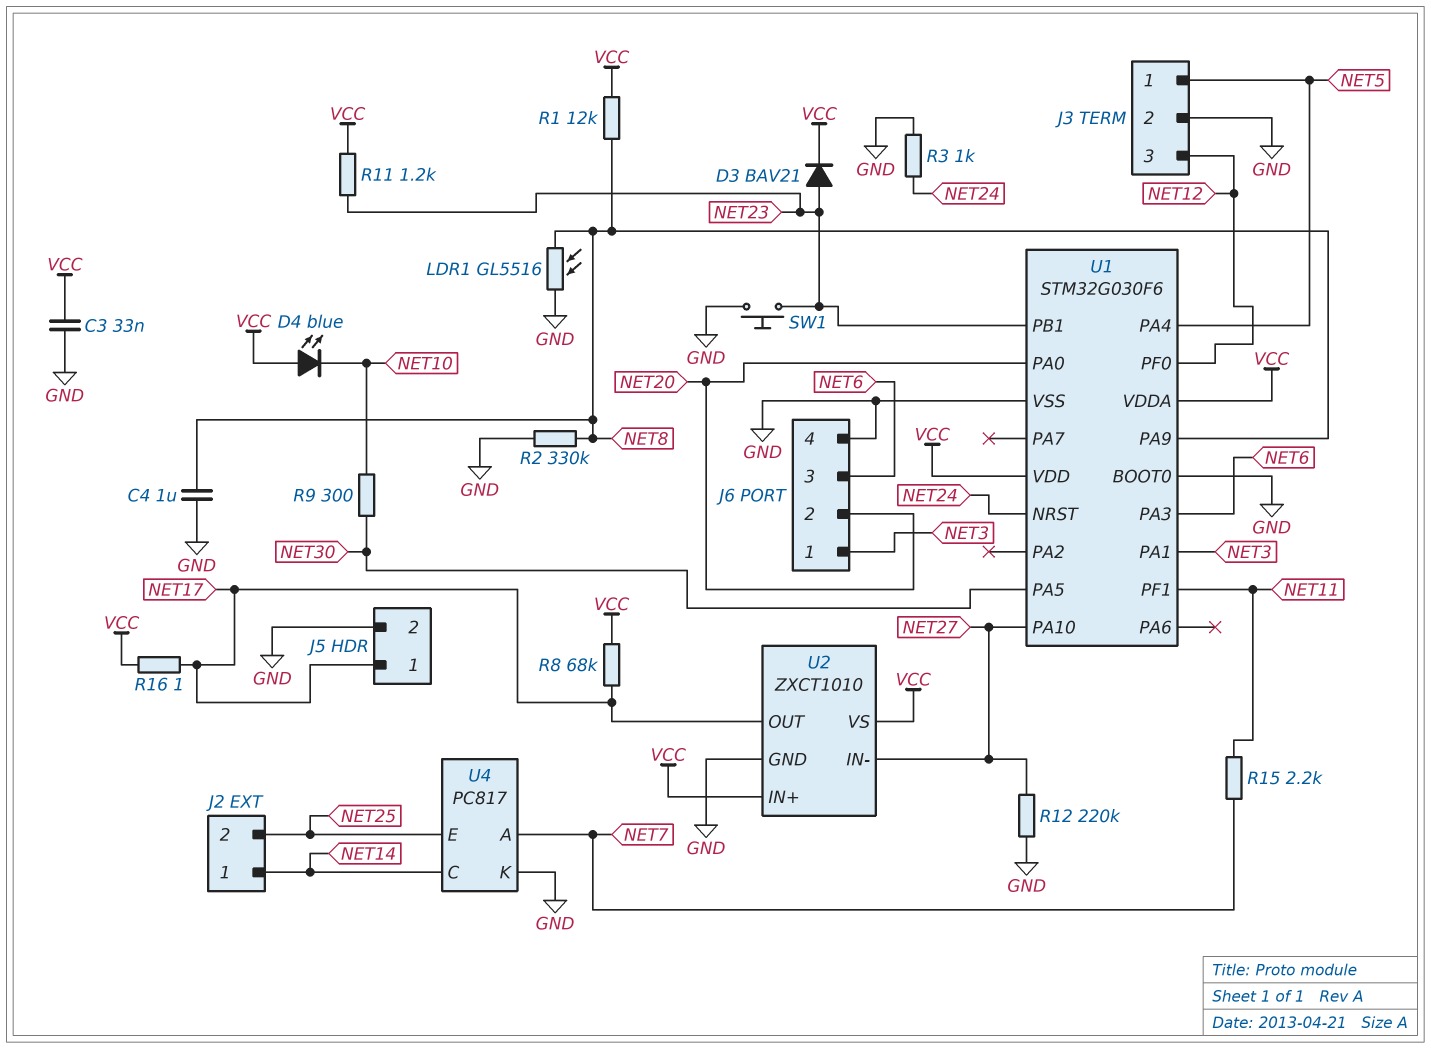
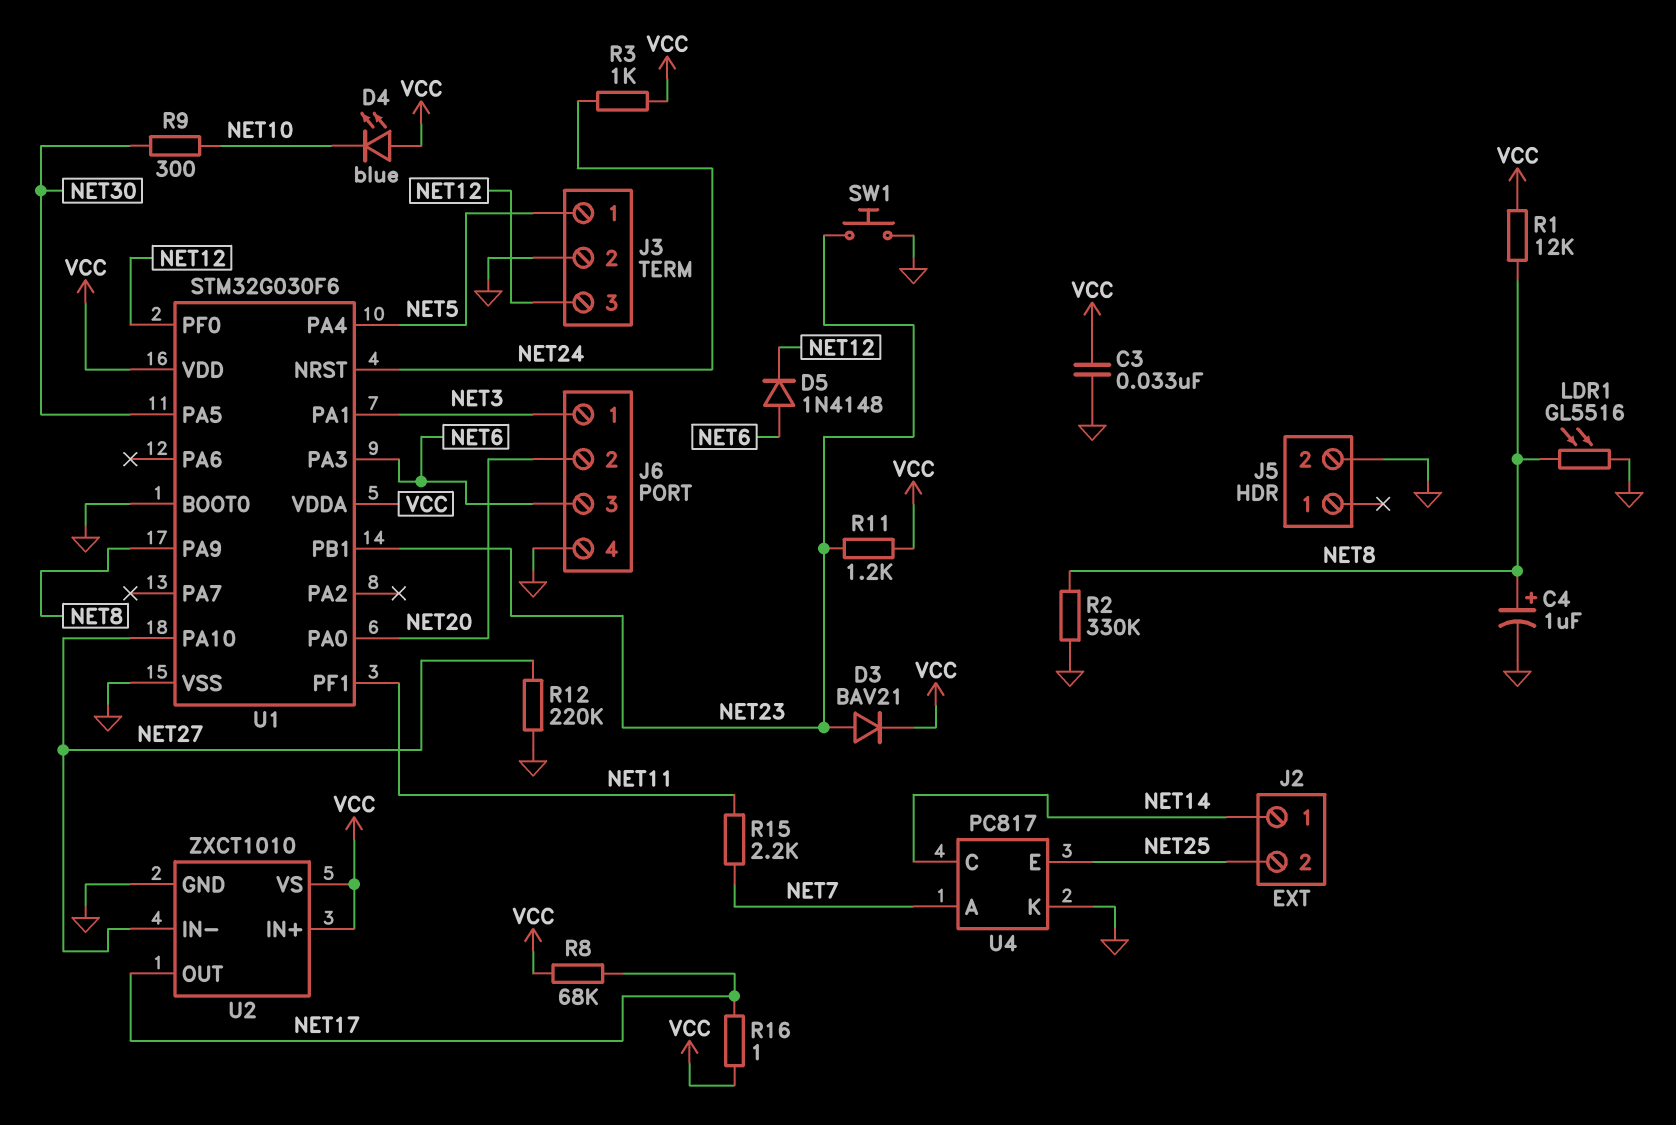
C4: 1uF (GND, NET8) -> 1uF (plus NET8, minus GND)
D5: none -> diode 1N4148 (A NET6, K NET12)
J5 pin 1: NET17 -> none
R3: 1k (GND, NET24) -> 1k (NET24, VCC)

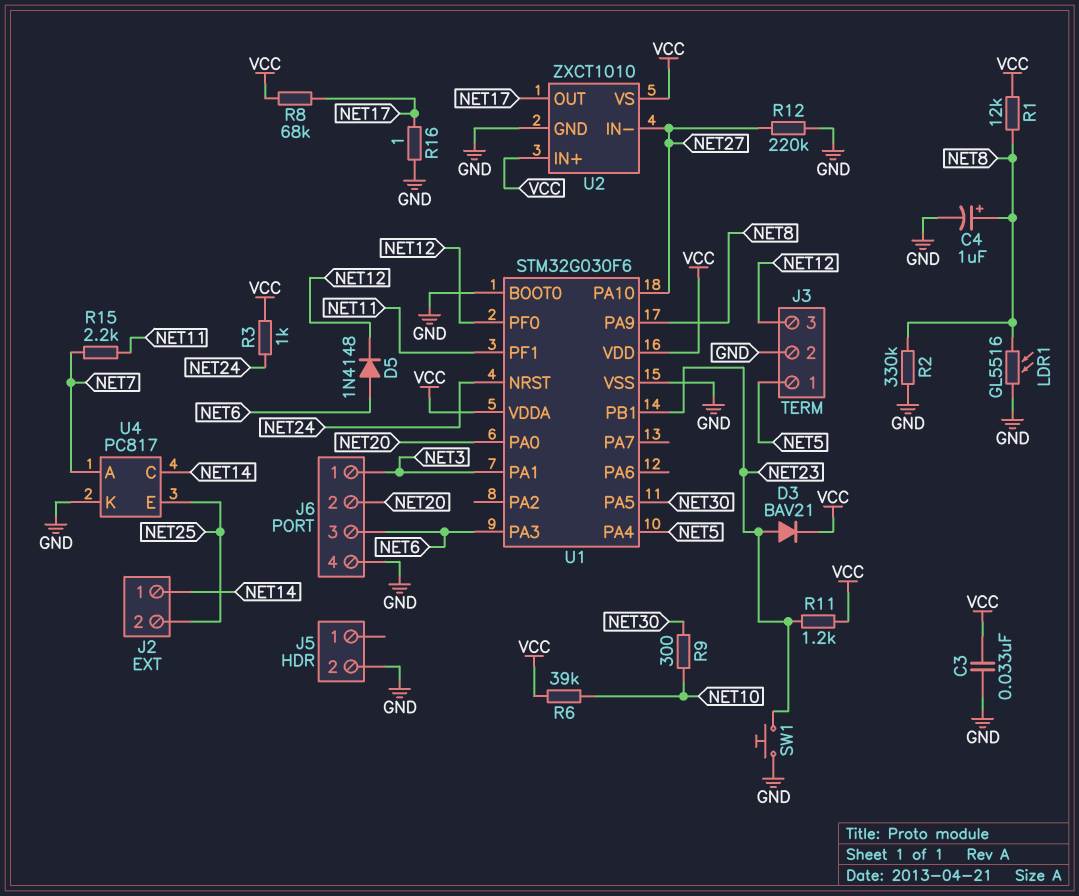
D4: LED blue (A VCC, K NET10) -> none
R6: none -> 39k (NET10, VCC)
R16: 1 (NET17, VCC) -> 1 (GND, NET17)

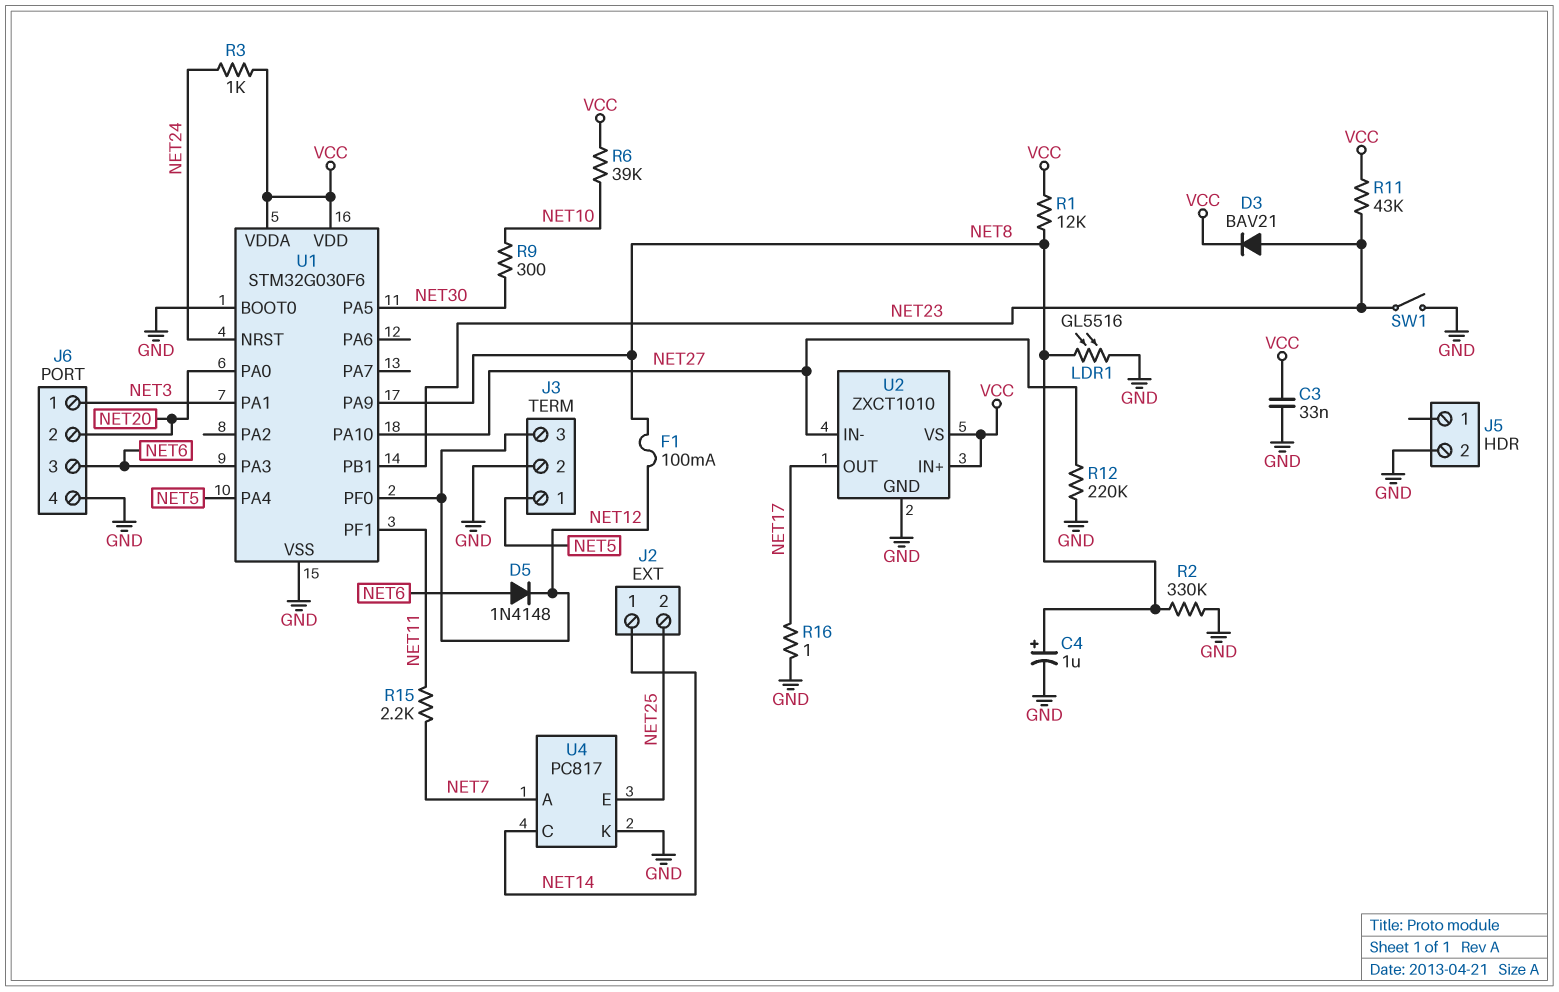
F1: none -> 100mA (NET8, NET12)
R8: 68k (NET17, VCC) -> none
R11: 1.2k (NET23, VCC) -> 43k (NET23, VCC)
SW1: button (GND, NET23) -> switch (GND, NET23)

